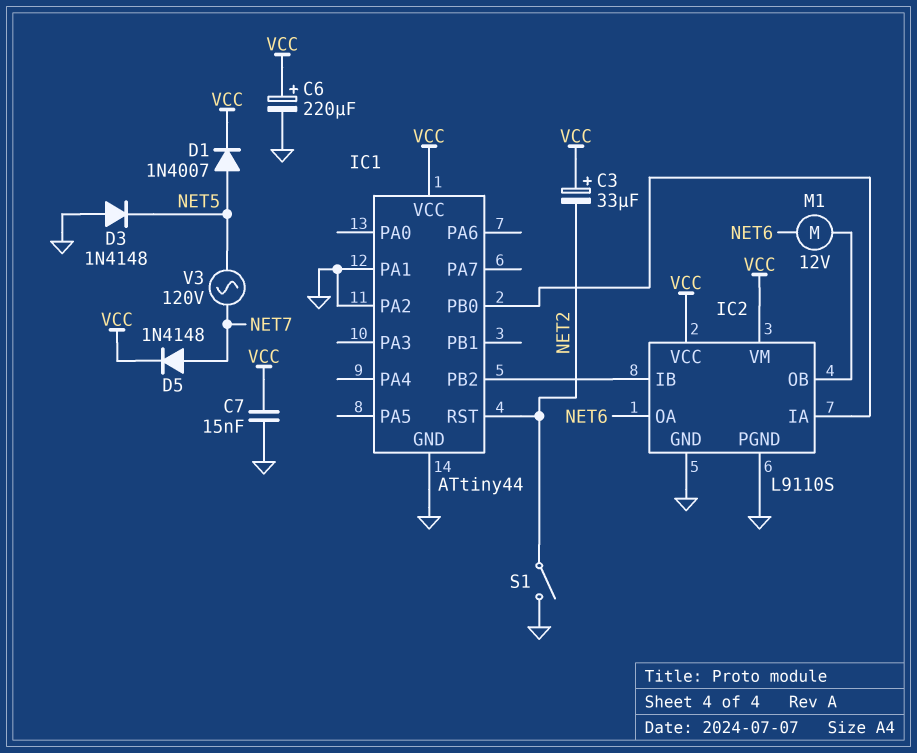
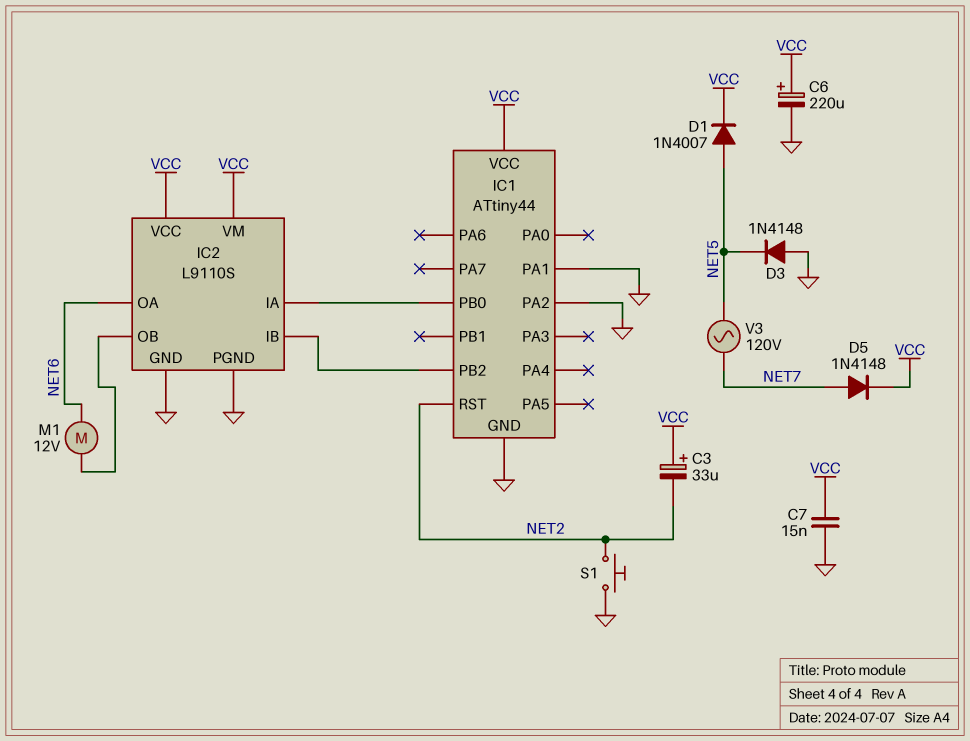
S1: switch (GND, NET2) -> button (GND, NET2)

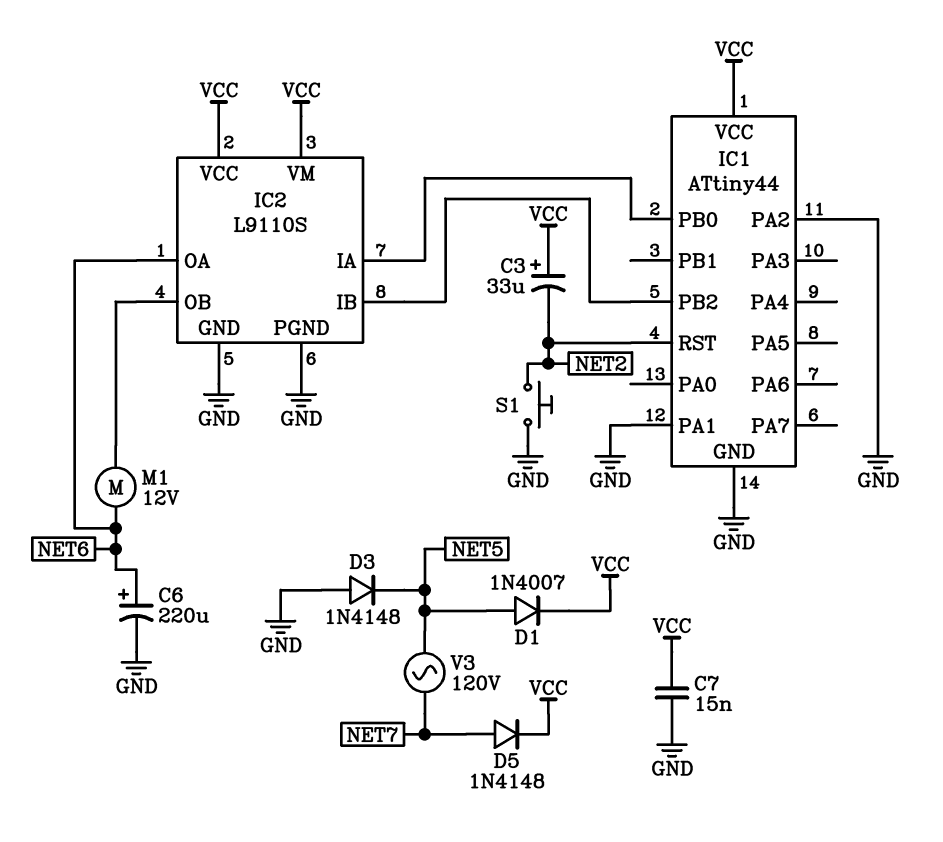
C6: 220uF (plus VCC, minus GND) -> 220uF (plus NET6, minus GND)

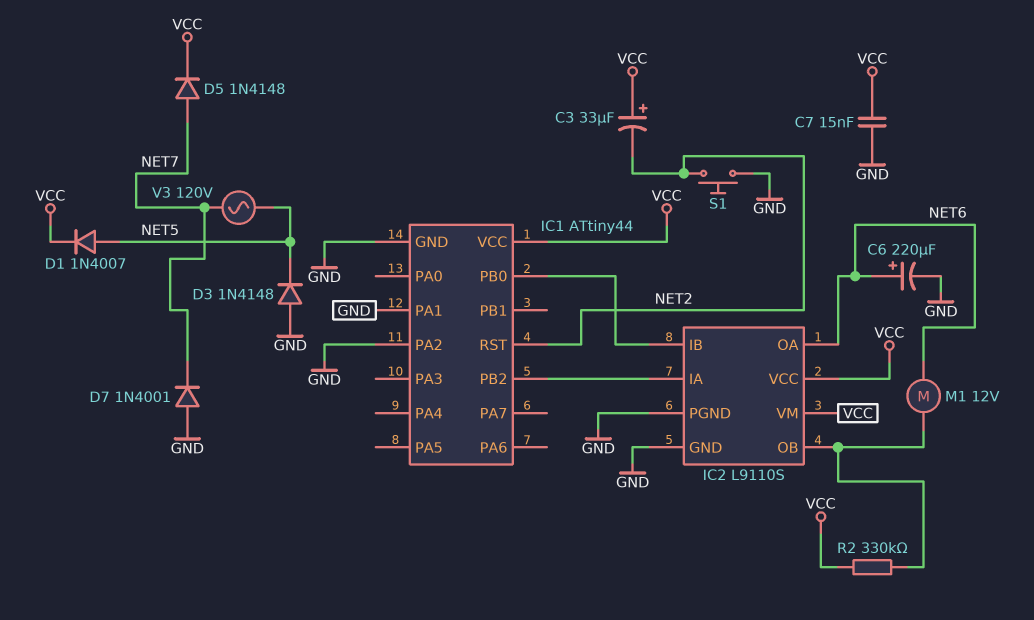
D7: none -> diode 1N4001 (A GND, K NET7)
IC2 pin IA: IC1/PB0 -> IC1/PB2
IC2 pin IB: IC1/PB2 -> IC1/PB0
R2: none -> 330k (IC2/OB, VCC)

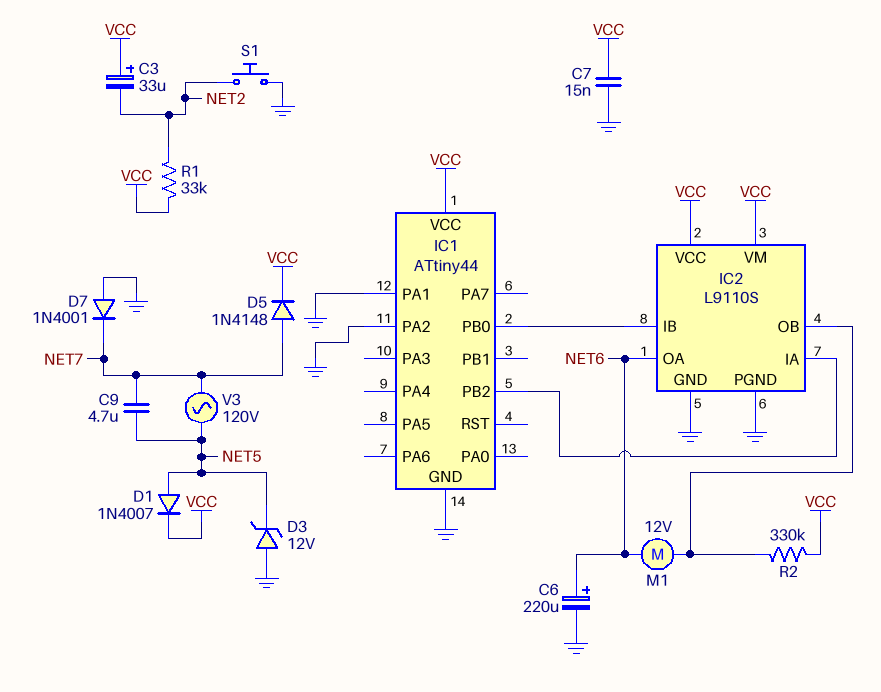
C9: none -> 4.7uF (NET5, NET7)
D3: diode 1N4148 (A GND, K NET5) -> zener 12V (A GND, K NET5)
IC1 pin RST: NET2 -> none
R1: none -> 33k (NET2, VCC)

